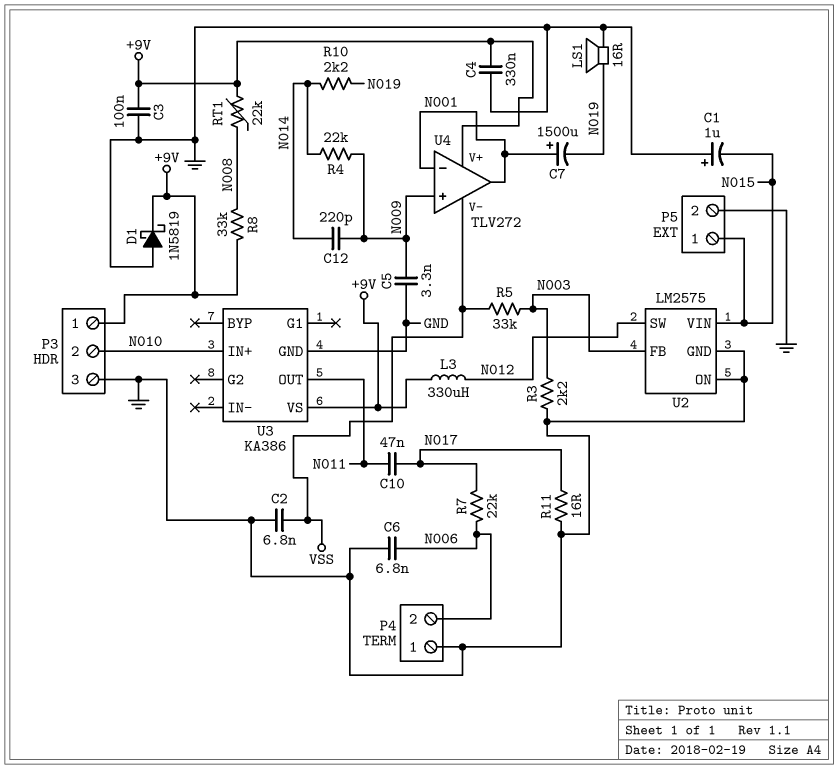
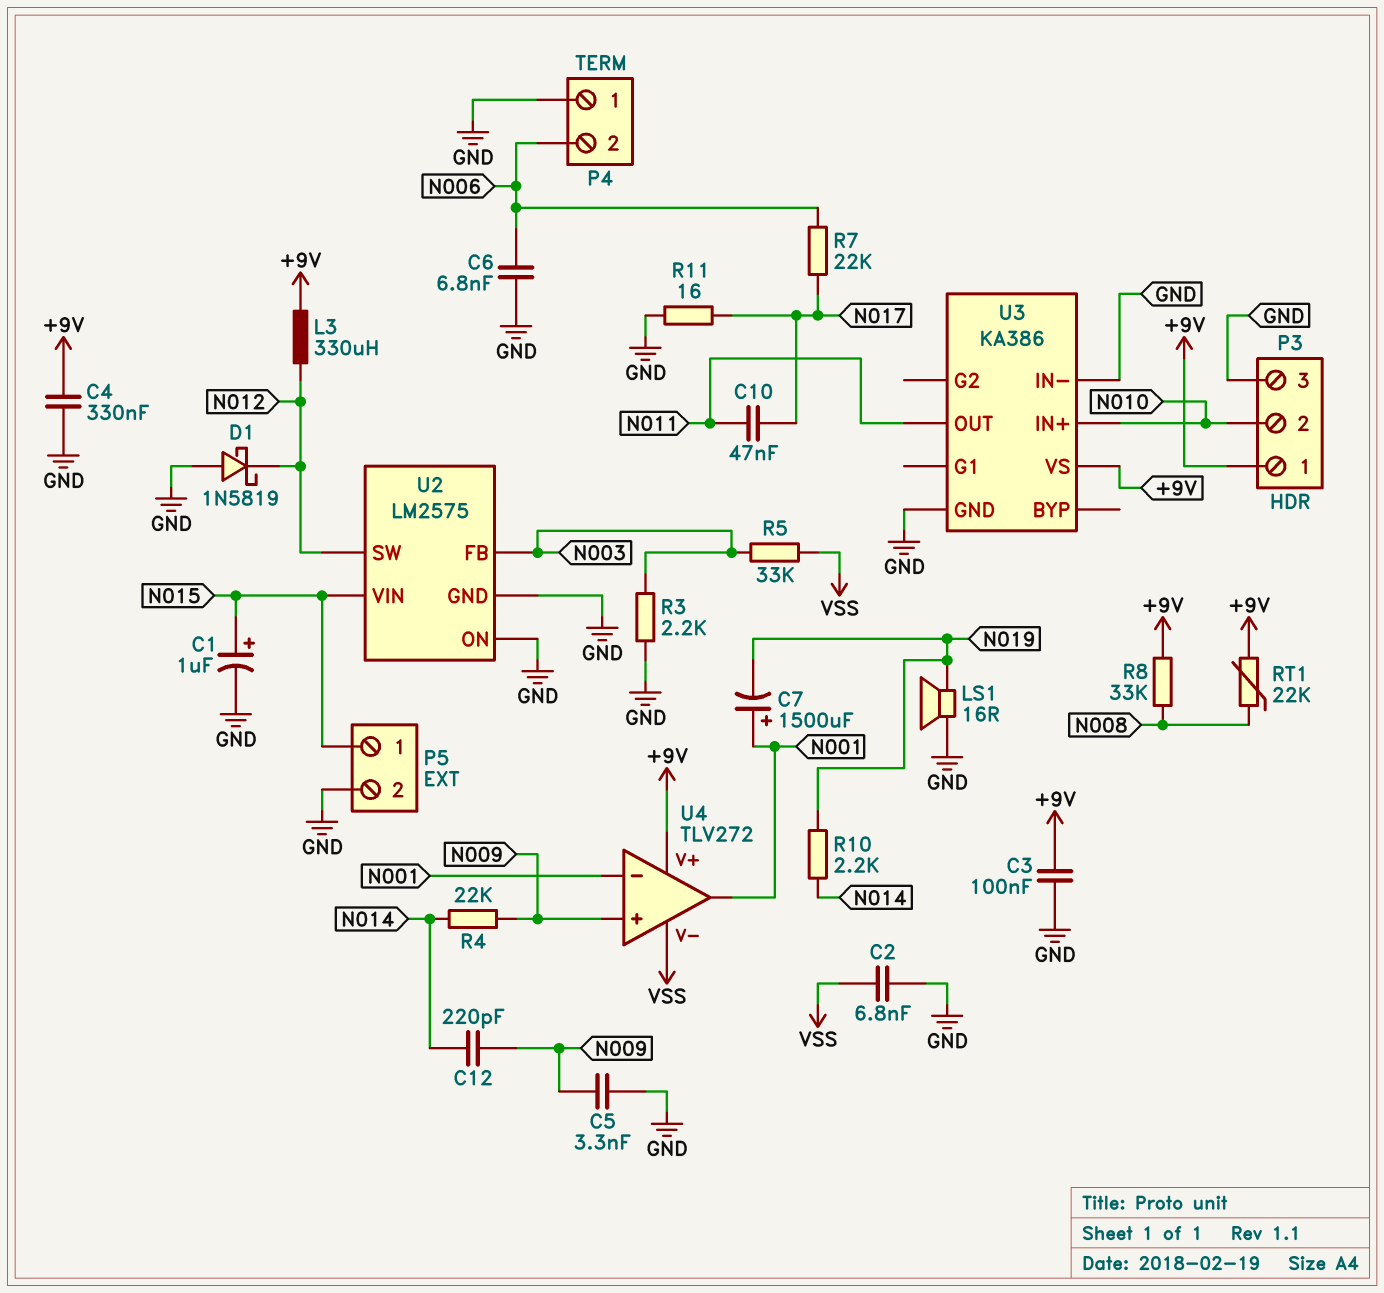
C1: 1uF (plus GND, minus N015) -> 1uF (plus N015, minus GND)
D1: schottky 1N5819 (A GND, K +9V) -> schottky 1N5819 (A GND, K N012)
U3 pin IN-: none -> GND

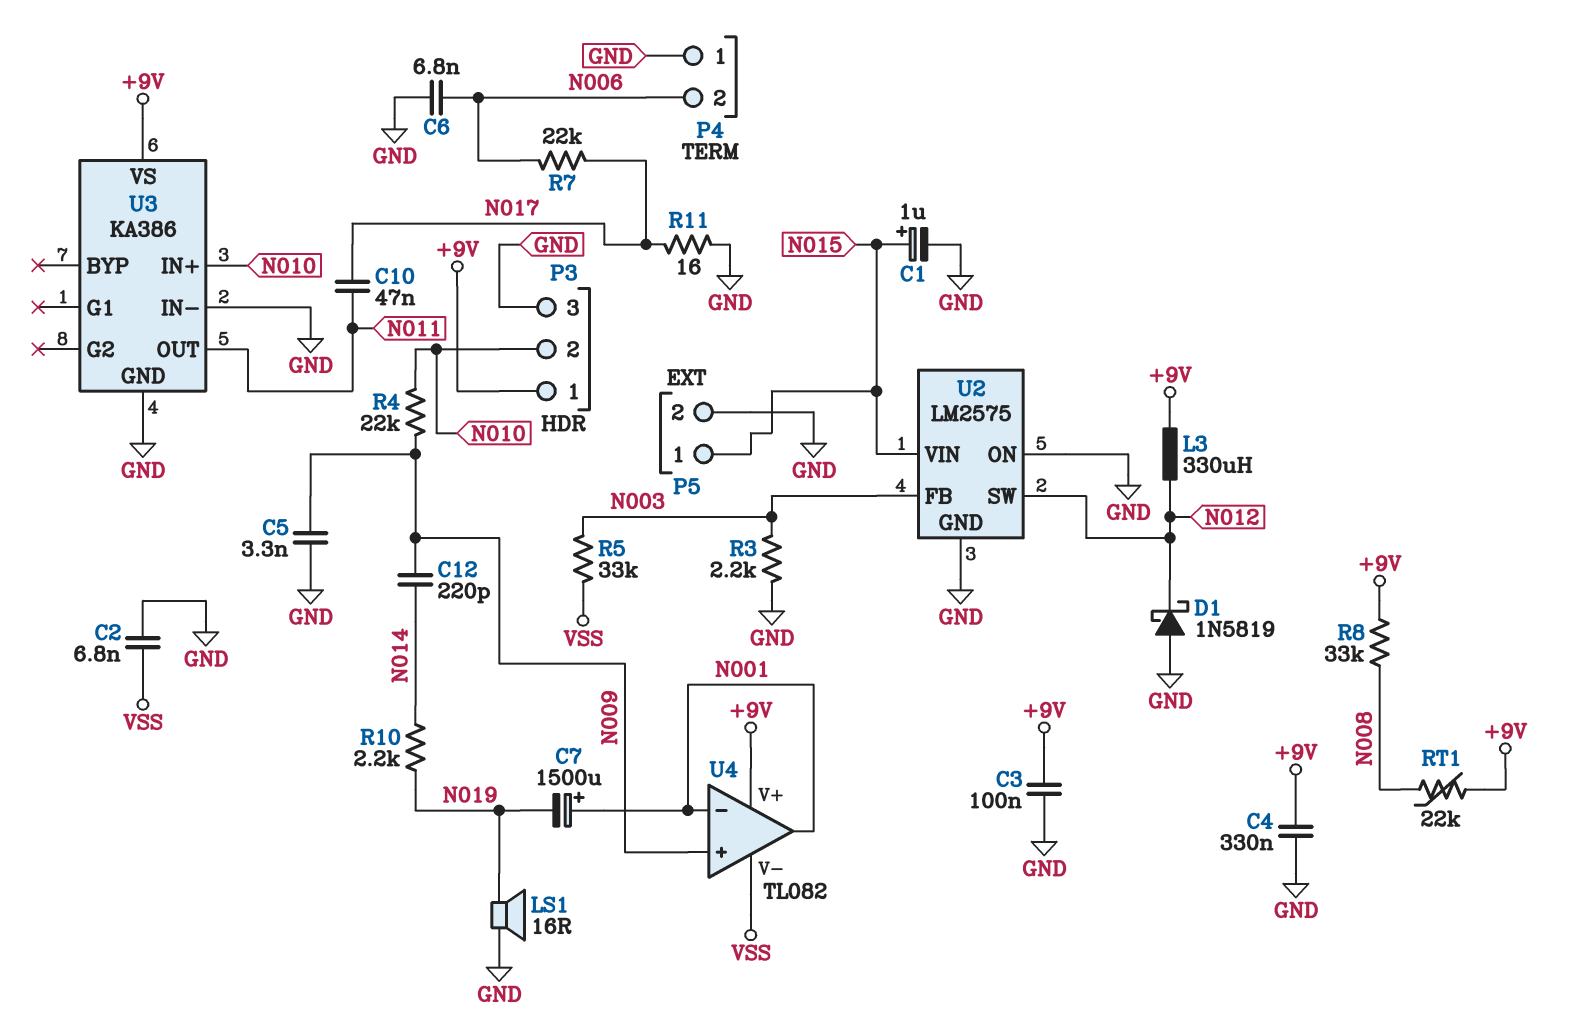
R4: 22k (N009, N014) -> 22k (N009, N010)
U4: TLV272 -> TL082

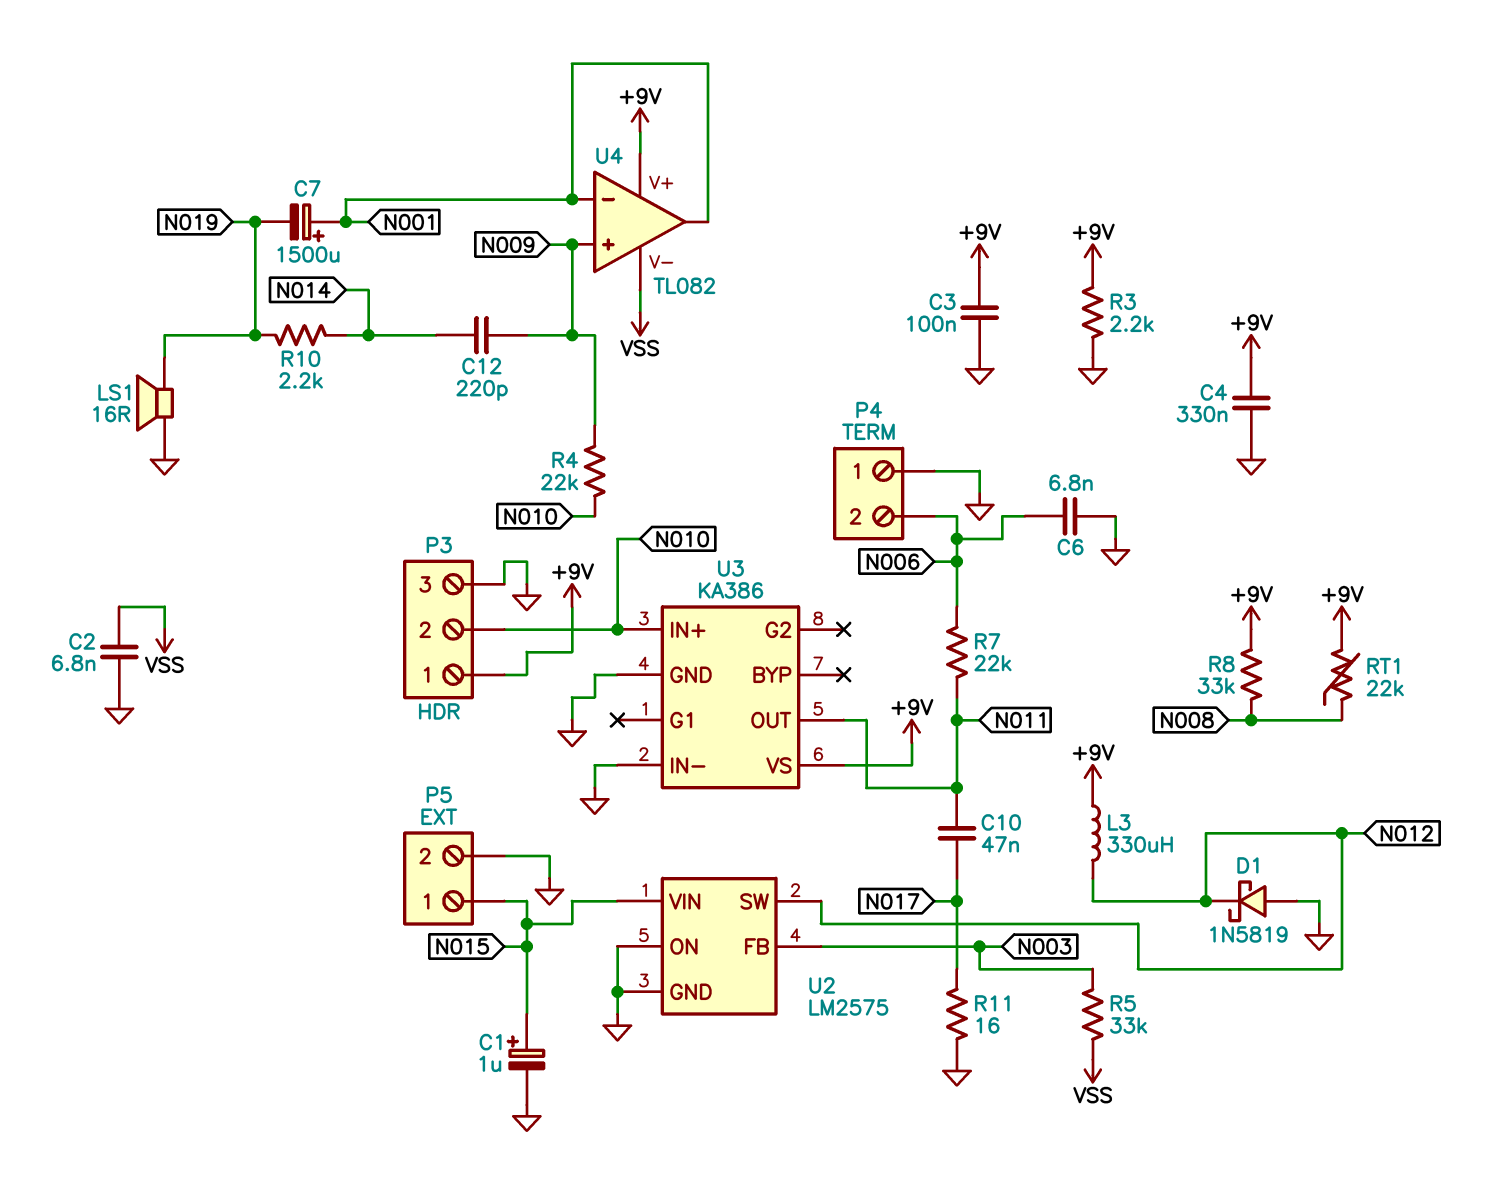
C5: 3.3nF (GND, N009) -> none
R3: 2.2k (GND, N003) -> 2.2k (+9V, GND)
R7: 22k (N006, N017) -> 22k (N006, N011)

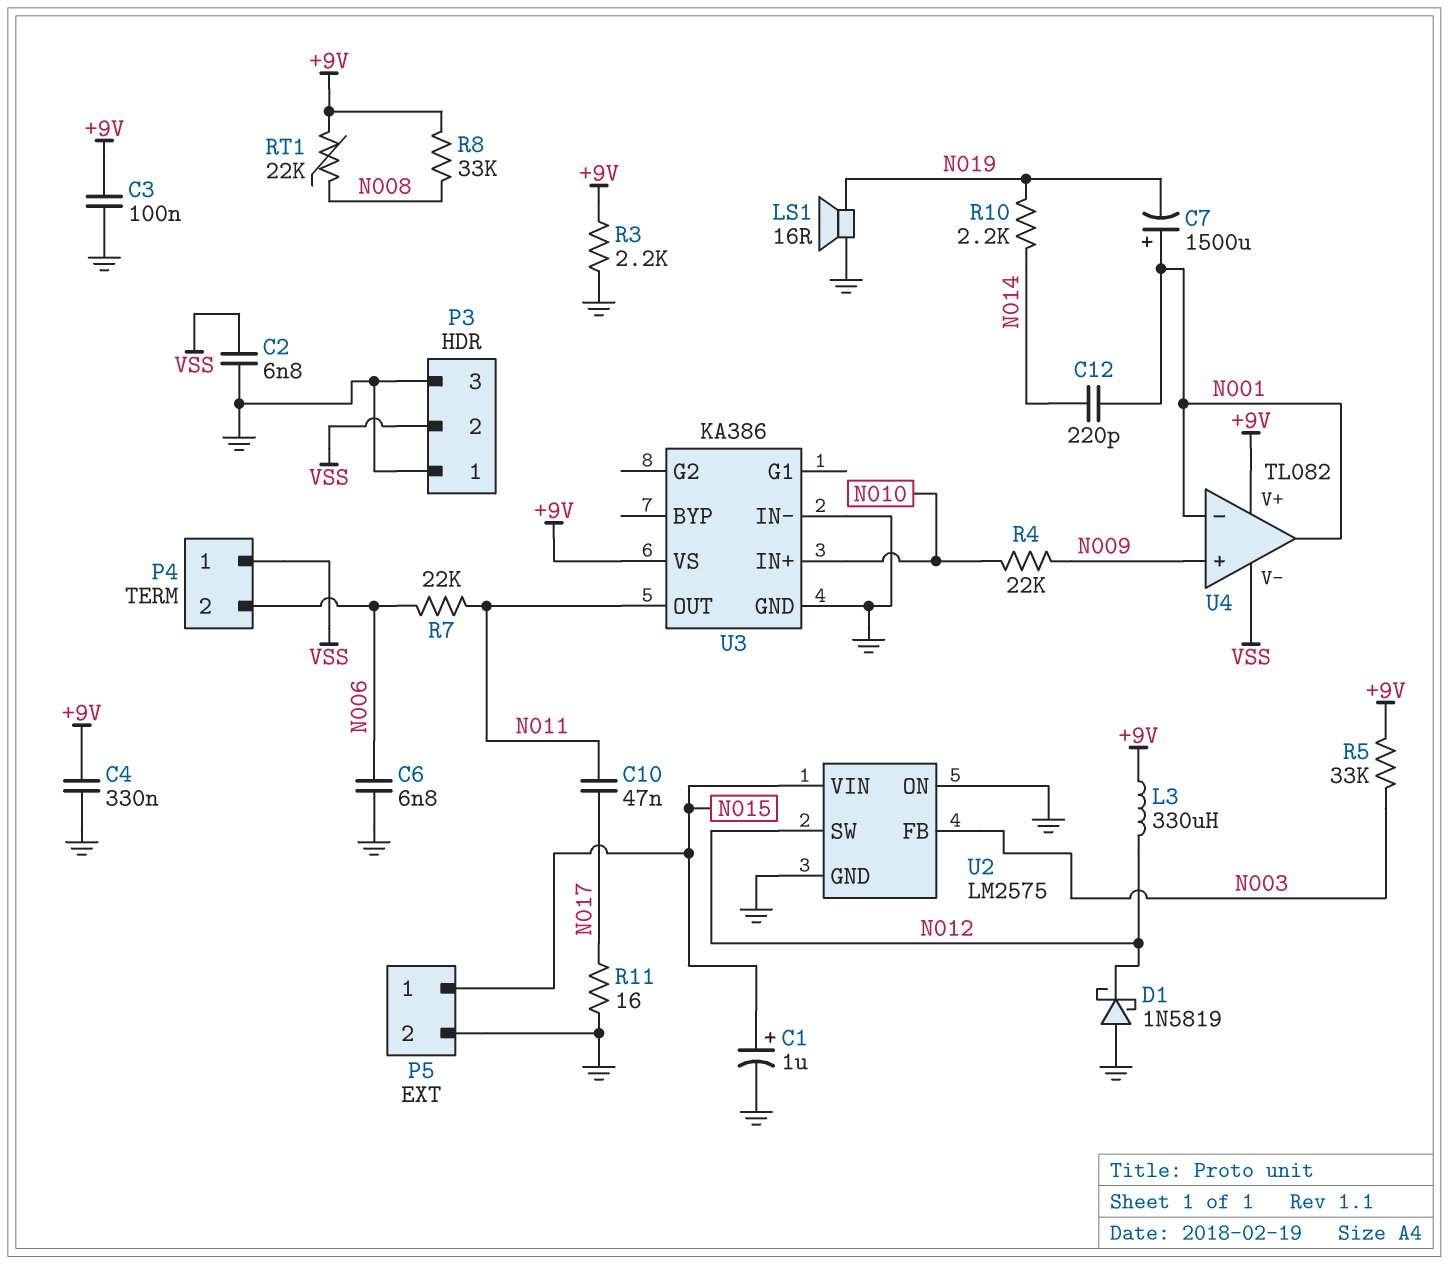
C12: 220pF (N009, N014) -> 220pF (N001, N014)
P3 pin 1: +9V -> GND
P3 pin 2: N010 -> VSS
P4 pin 1: GND -> VSS
R5: 33k (N003, VSS) -> 33k (+9V, N003)

